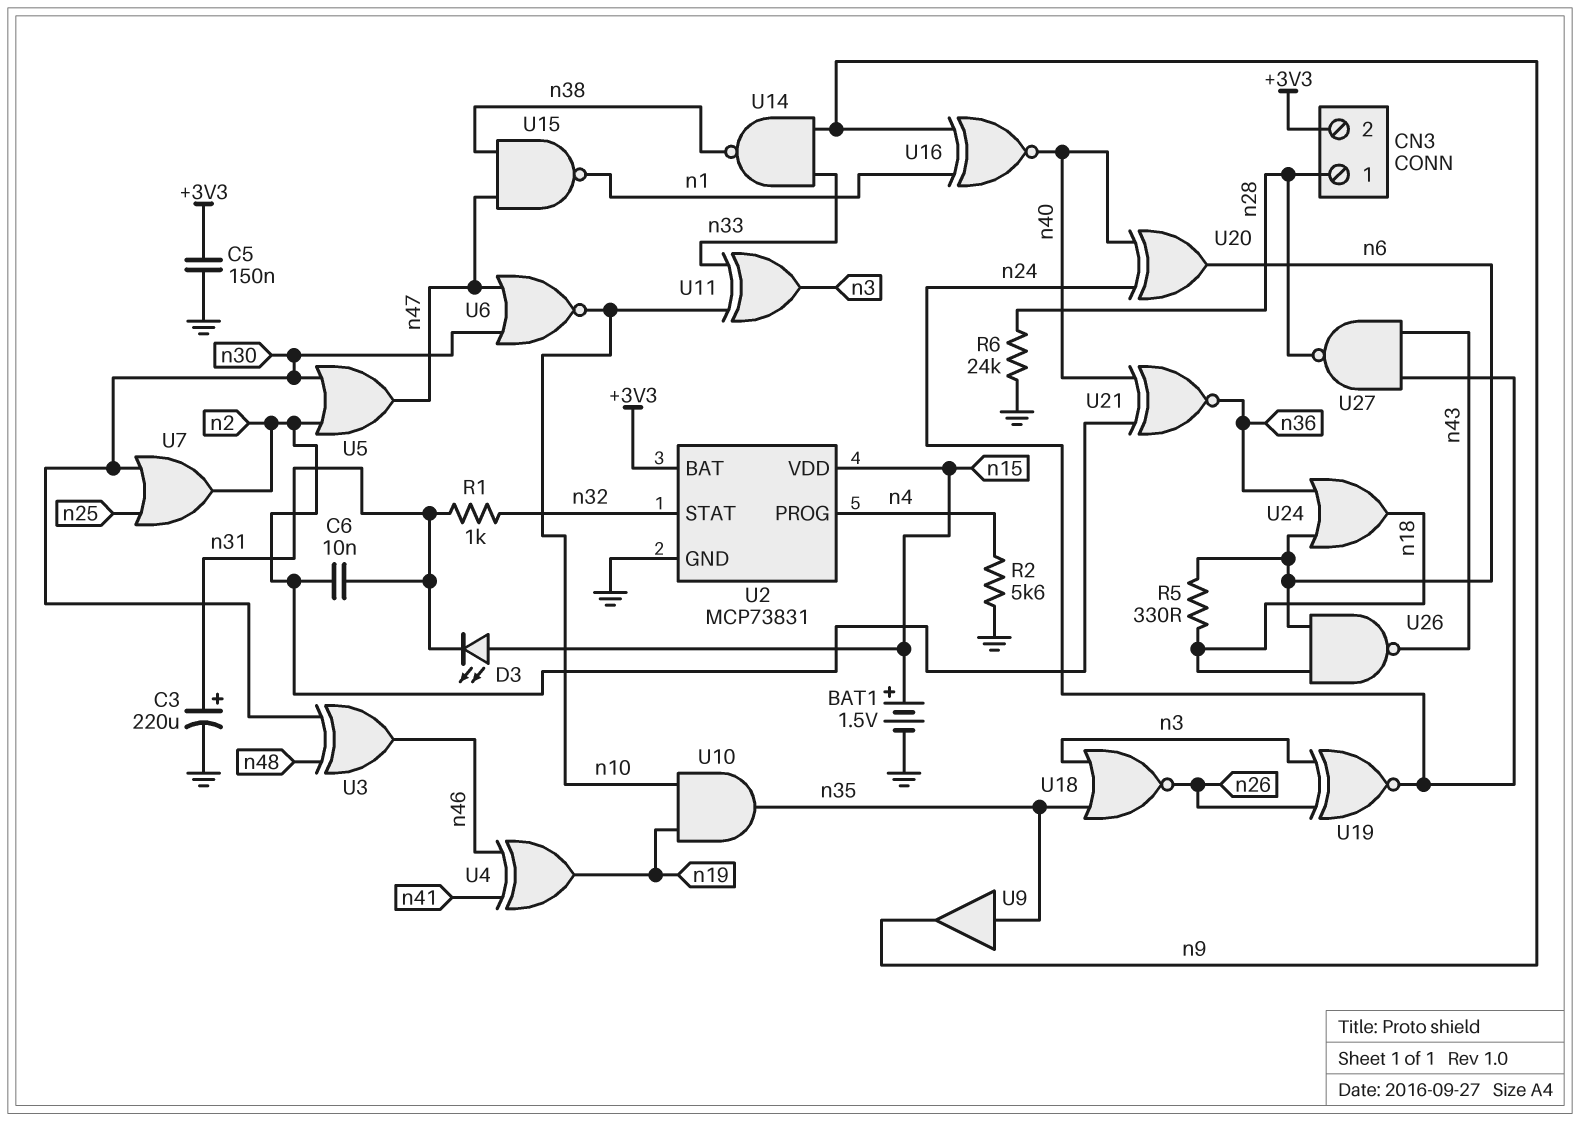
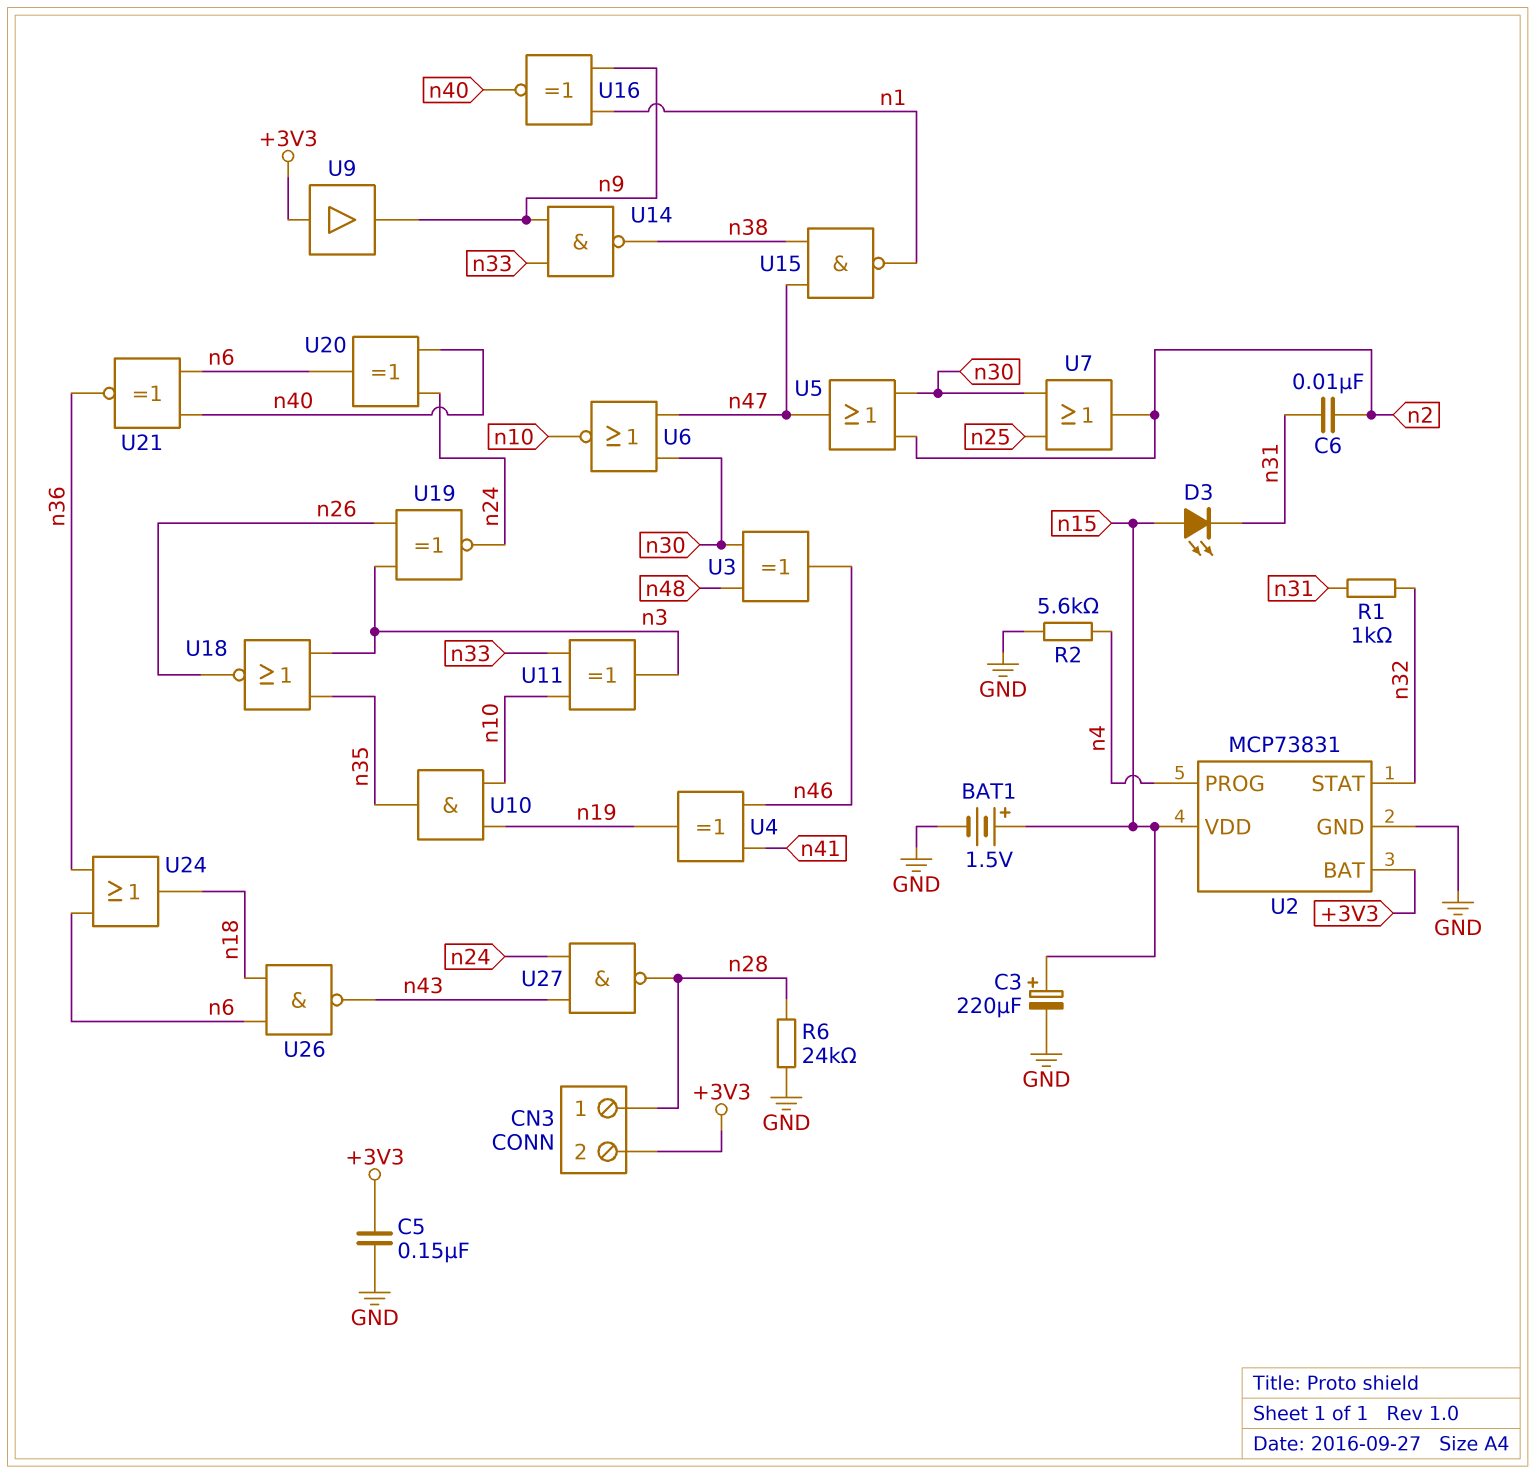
C3: 220uF (plus n31, minus GND) -> 220uF (plus n15, minus GND)
R5: 330 (n6, n18) -> none
U9: buffer (in n35, out n9) -> buffer (in +3V3, out n9)
U21: XNOR (in n2, in n40, out n36) -> XNOR (in n6, in n40, out n36)

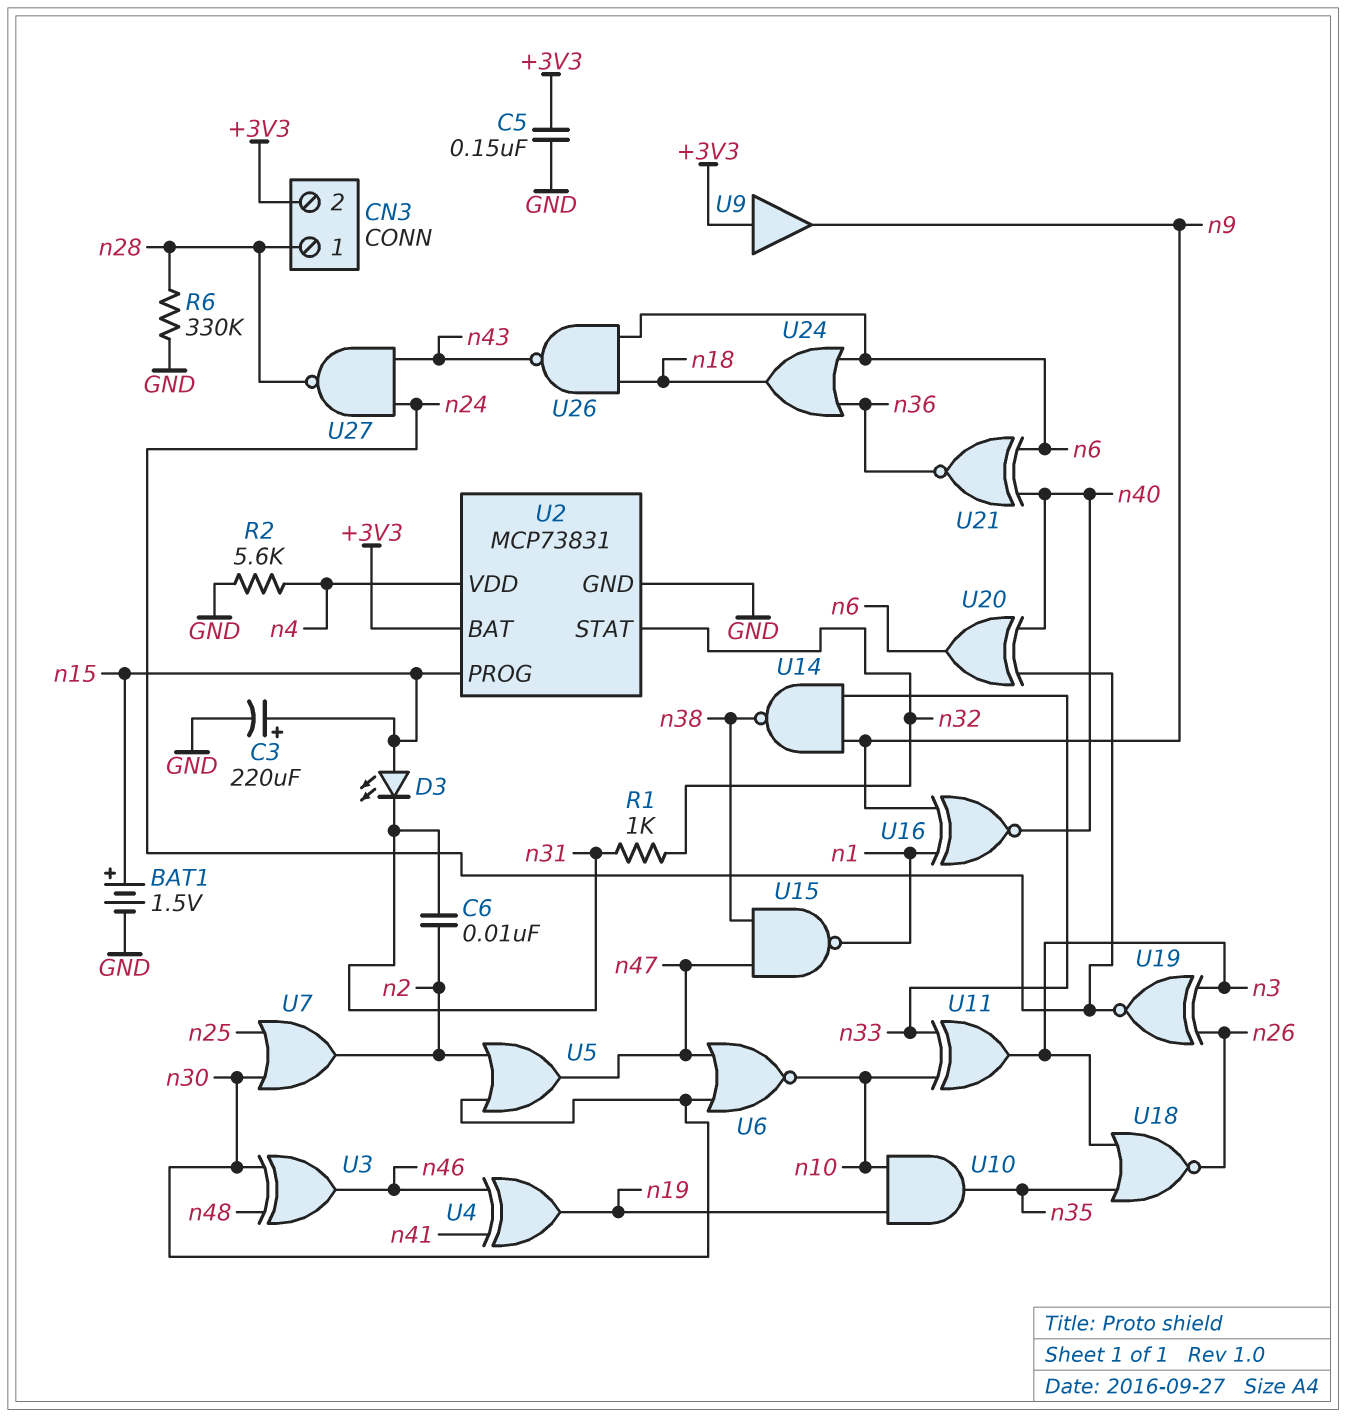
R6: 24k (GND, n28) -> 330k (GND, n28)
U2 pin PROG: n4 -> n15
U2 pin VDD: n15 -> n4

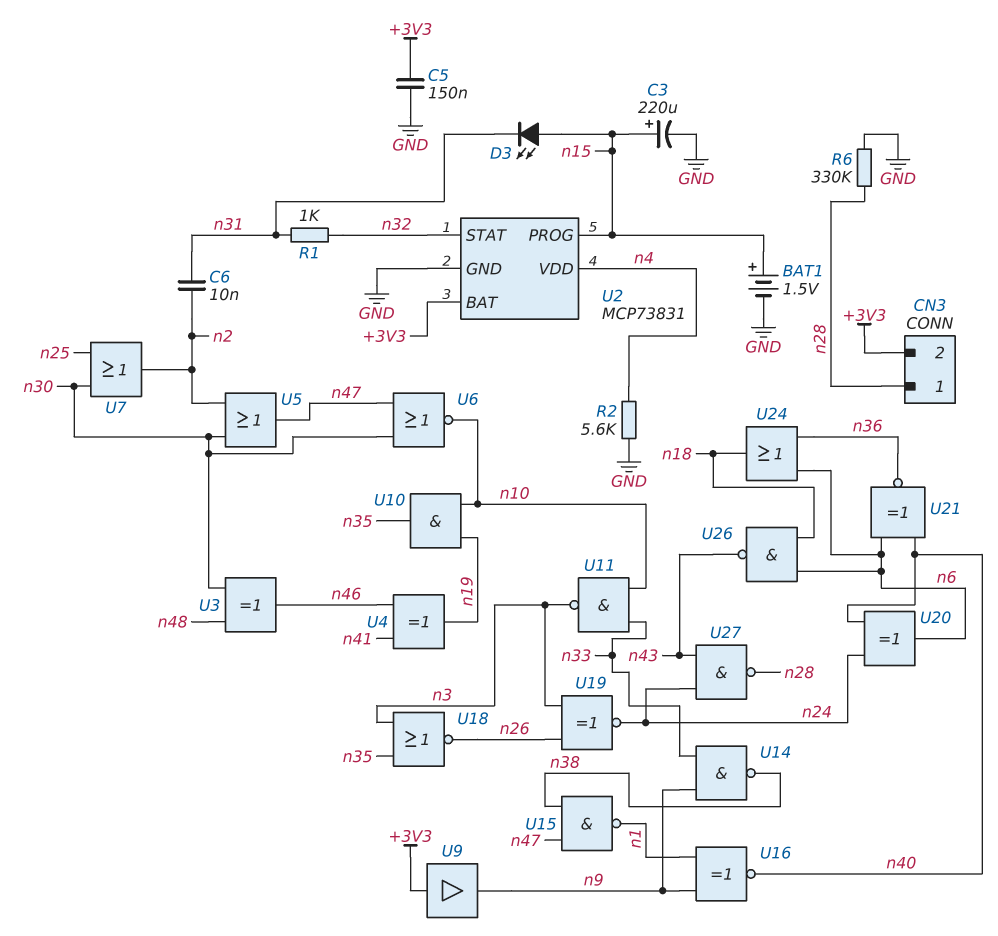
U11: XOR (in n10, in n33, out n3) -> NAND (in n10, in n33, out n3)

